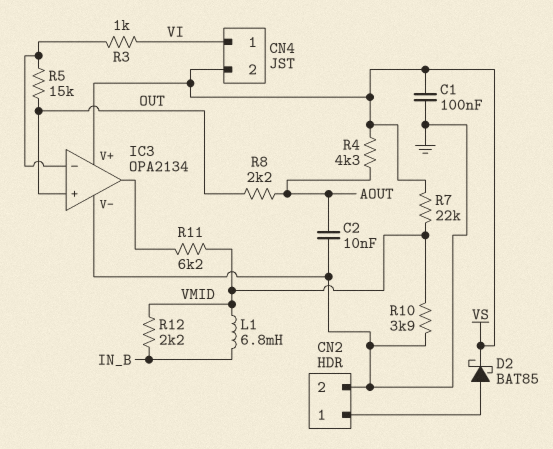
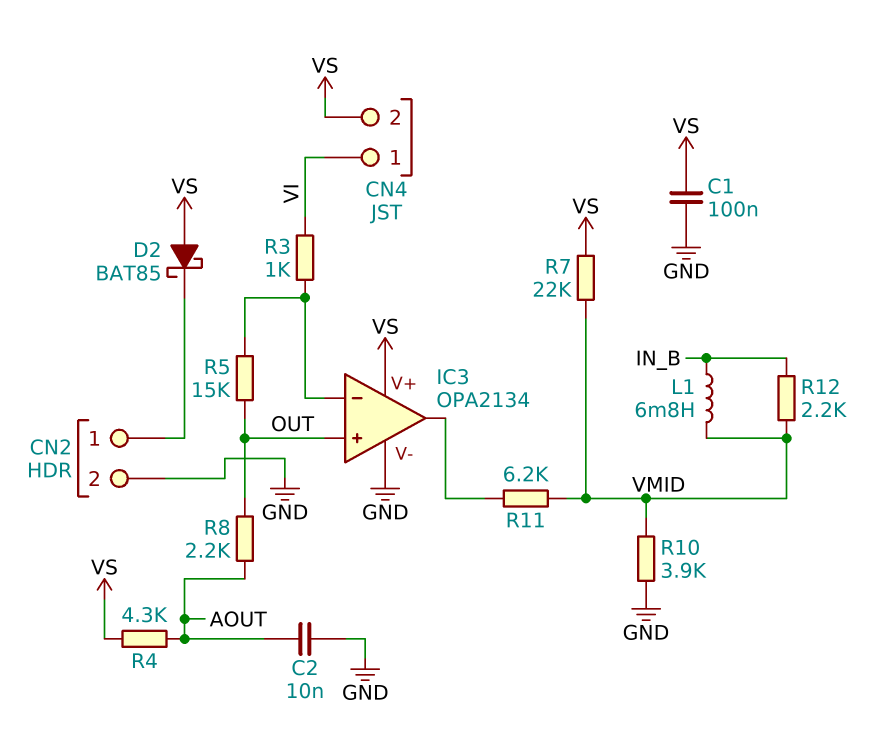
D2: schottky BAT85 (A CN2/1, K VS) -> schottky BAT85 (A VS, K CN2/1)

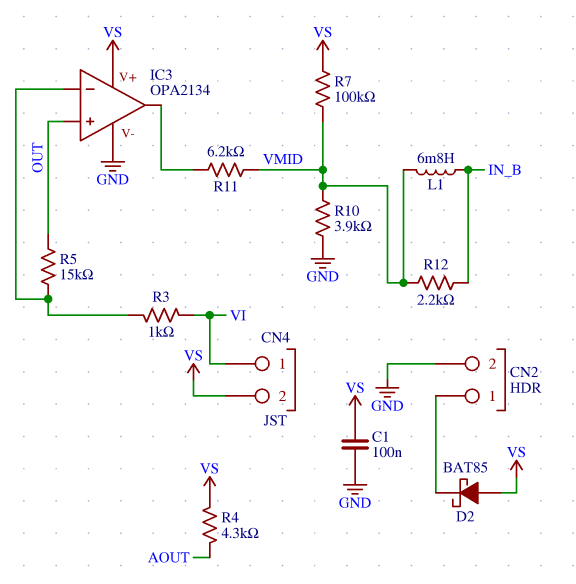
C2: 10nF (AOUT, GND) -> none
R7: 22k (VMID, VS) -> 100k (VMID, VS)
R8: 2.2k (AOUT, OUT) -> none

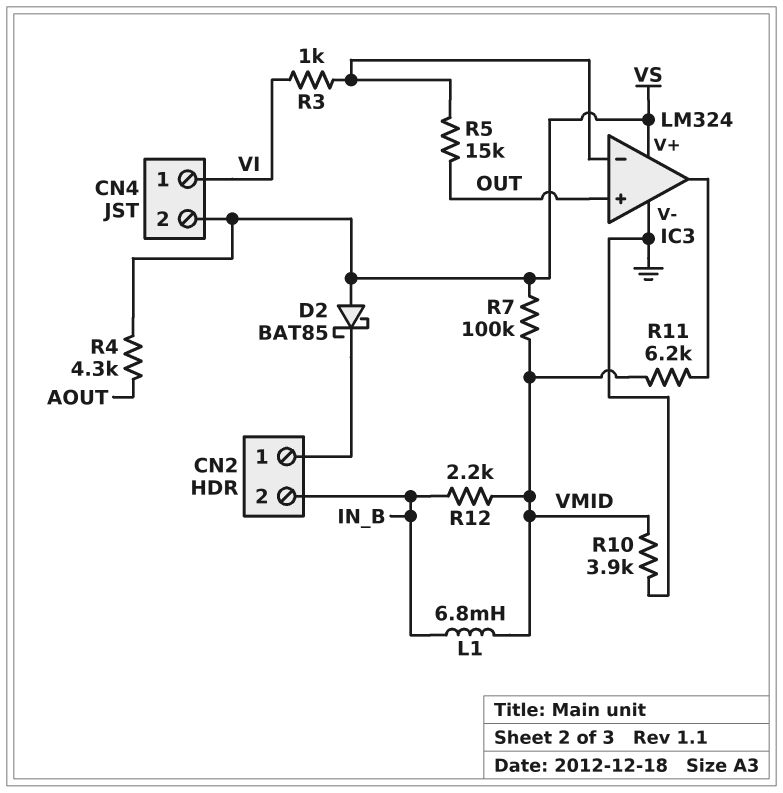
C1: 100nF (GND, VS) -> none
CN2 pin 2: GND -> IN_B
IC3: OPA2134 -> LM324

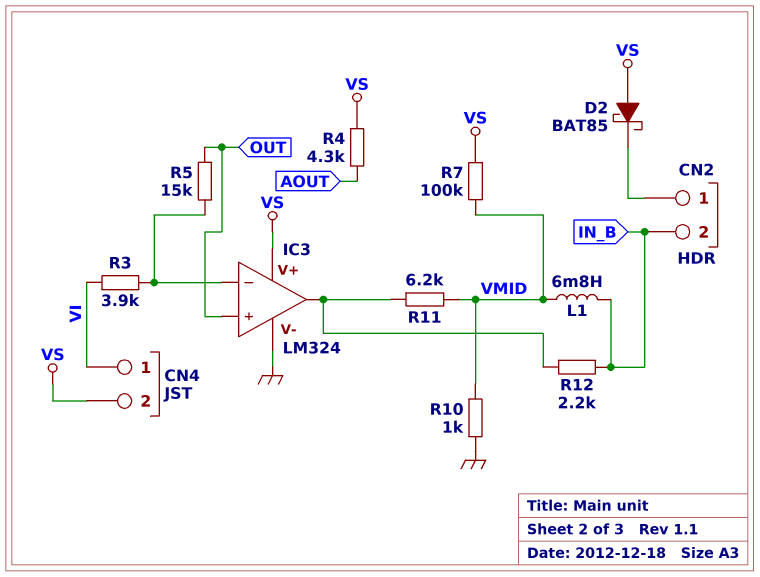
R3: 1k (IC3/in-, VI) -> 3.9k (IC3/in-, VI)
R10: 3.9k (GND, VMID) -> 1k (GND, VMID)
R12: 2.2k (IN_B, VMID) -> 2.2k (IC3/out, IN_B)

